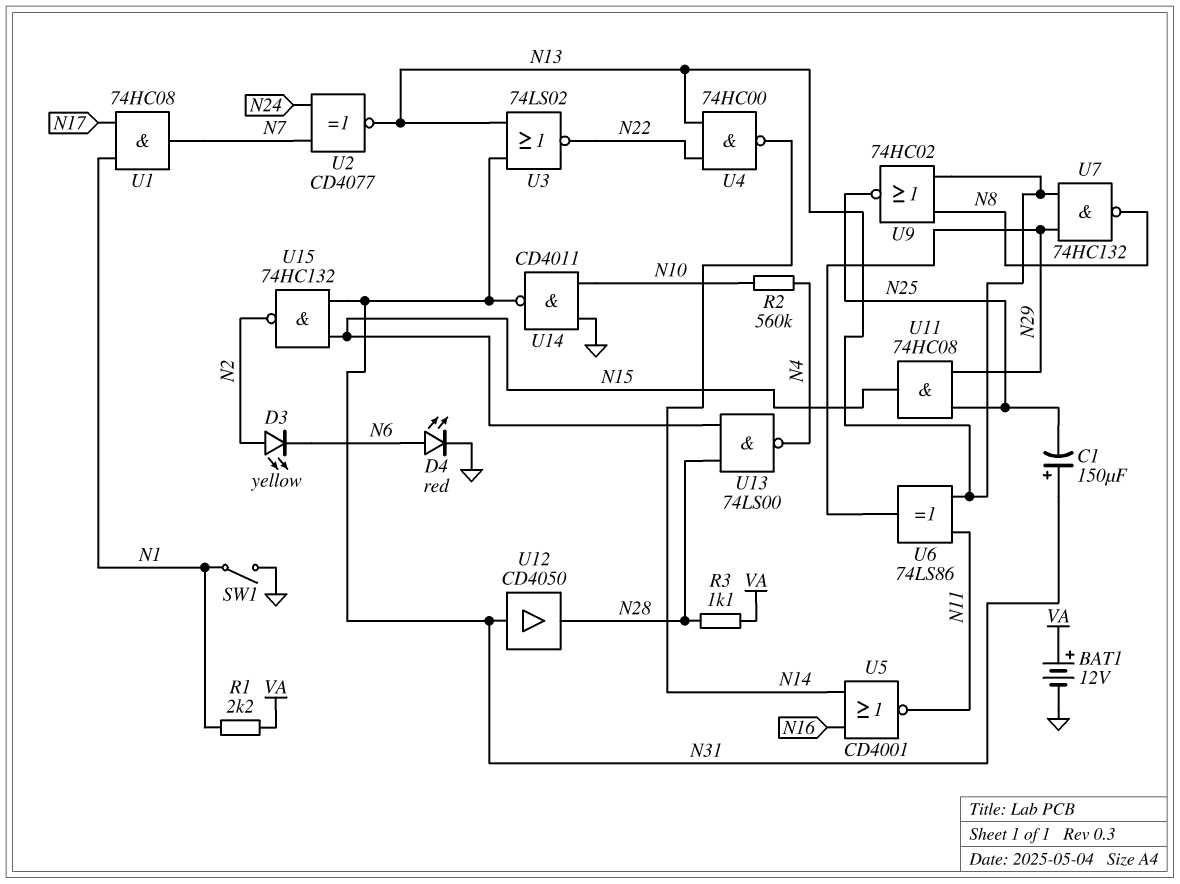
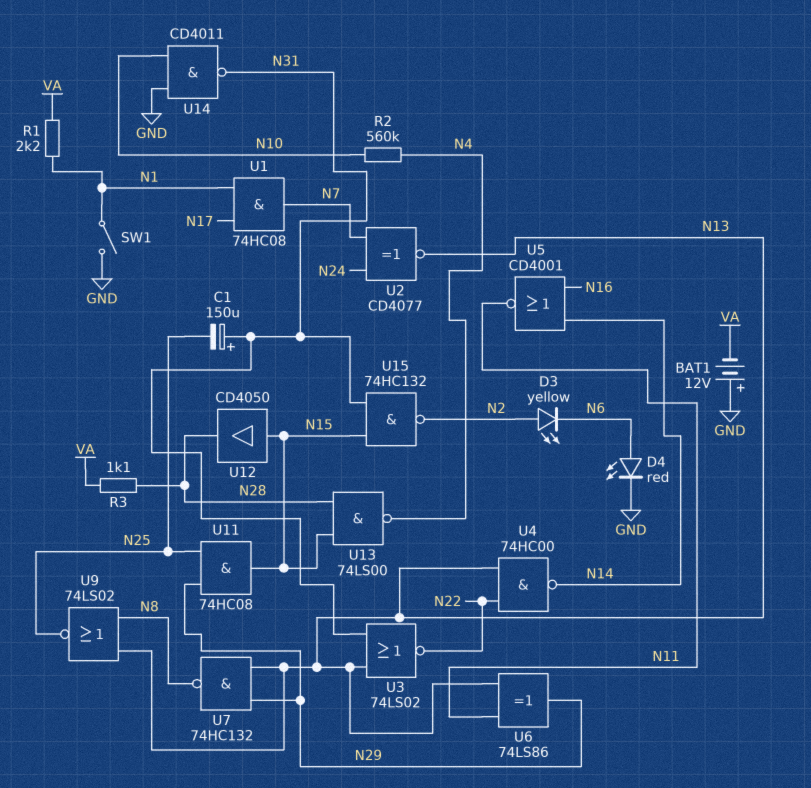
BAT1: 12V (plus VA, minus GND) -> 12V (plus GND, minus VA)
U9: NOR 74HC02 (in N8, in N13, out N25) -> NOR 74LS02 (in N8, in N13, out N25)
U12: buffer CD4050 (in N31, out N28) -> buffer CD4050 (in N15, out N28)

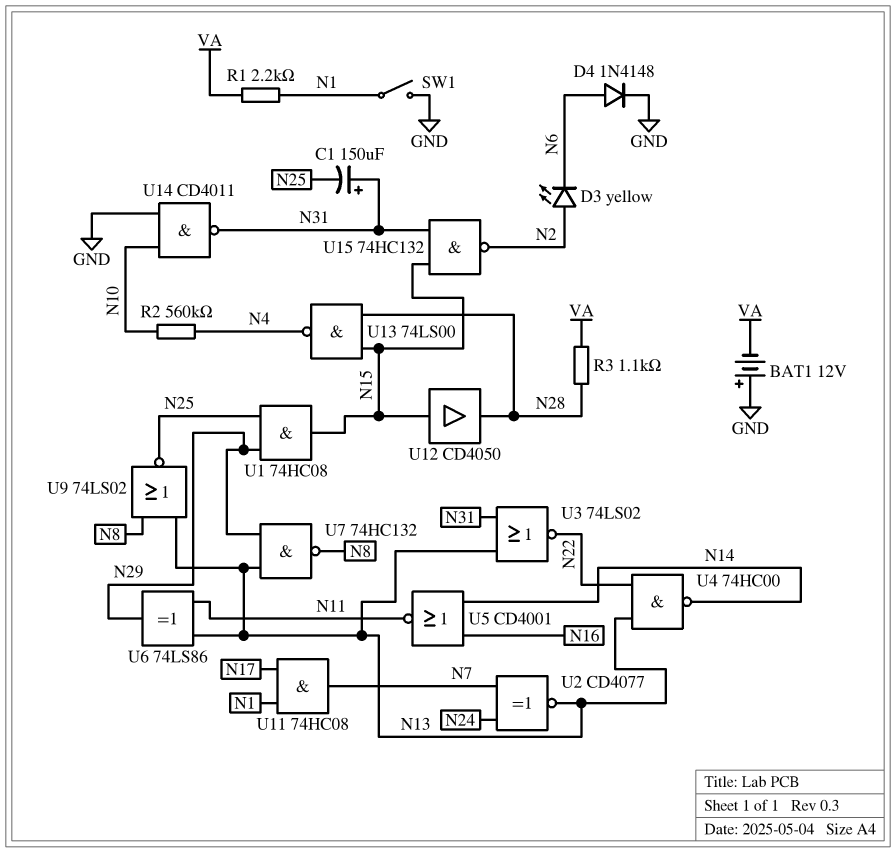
D4: LED red (A N6, K GND) -> diode 1N4148 (A N6, K GND)
U1: AND 74HC08 (in N1, in N17, out N7) -> AND 74HC08 (in N25, in N29, out N15)
U11: AND 74HC08 (in N25, in N29, out N15) -> AND 74HC08 (in N1, in N17, out N7)

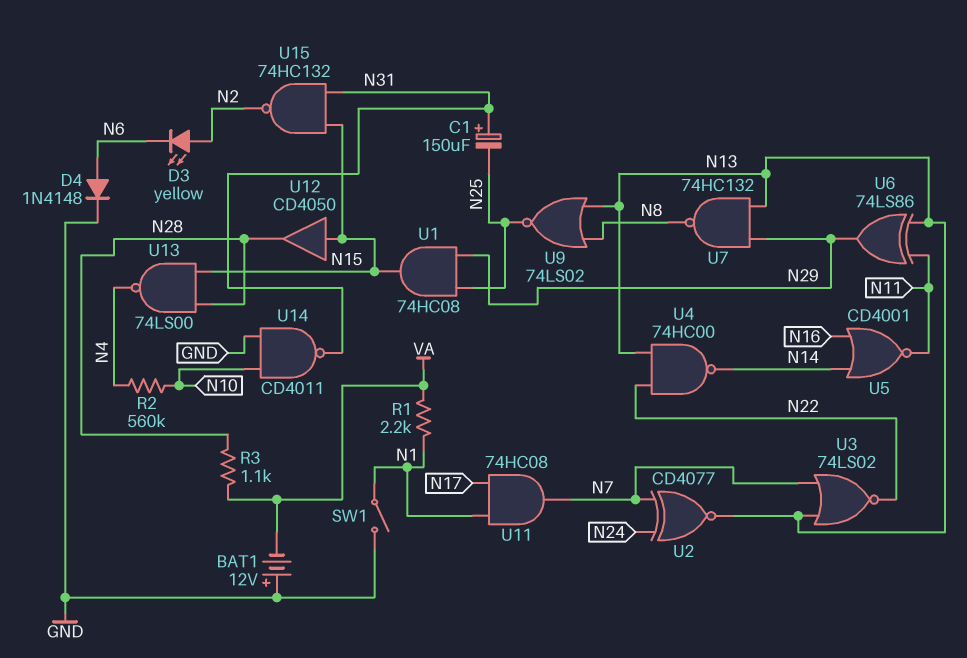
U3: NOR 74LS02 (in N13, in N31, out N22) -> NOR 74LS02 (in N7, in N13, out N22)

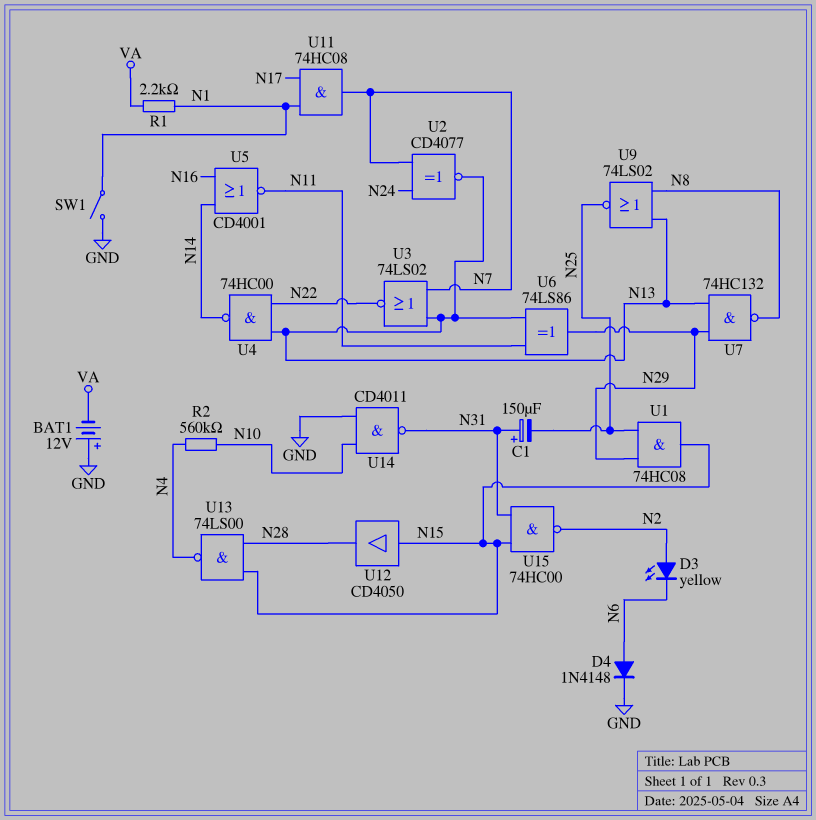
R3: 1.1k (N28, VA) -> none
U15: NAND 74HC132 (in N15, in N31, out N2) -> NAND 74HC00 (in N15, in N31, out N2)

